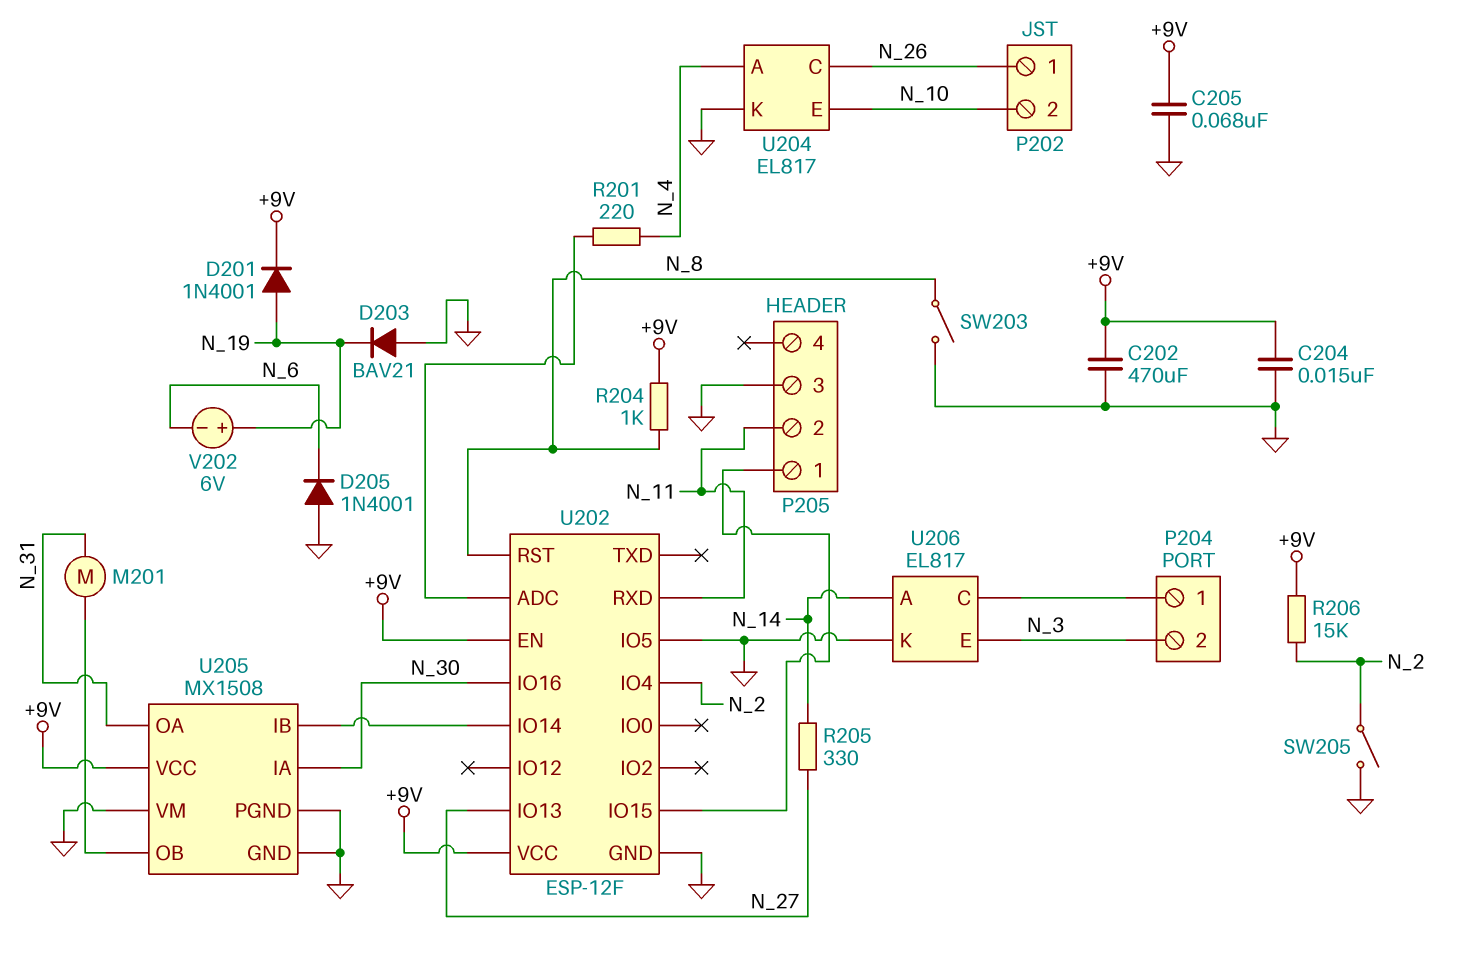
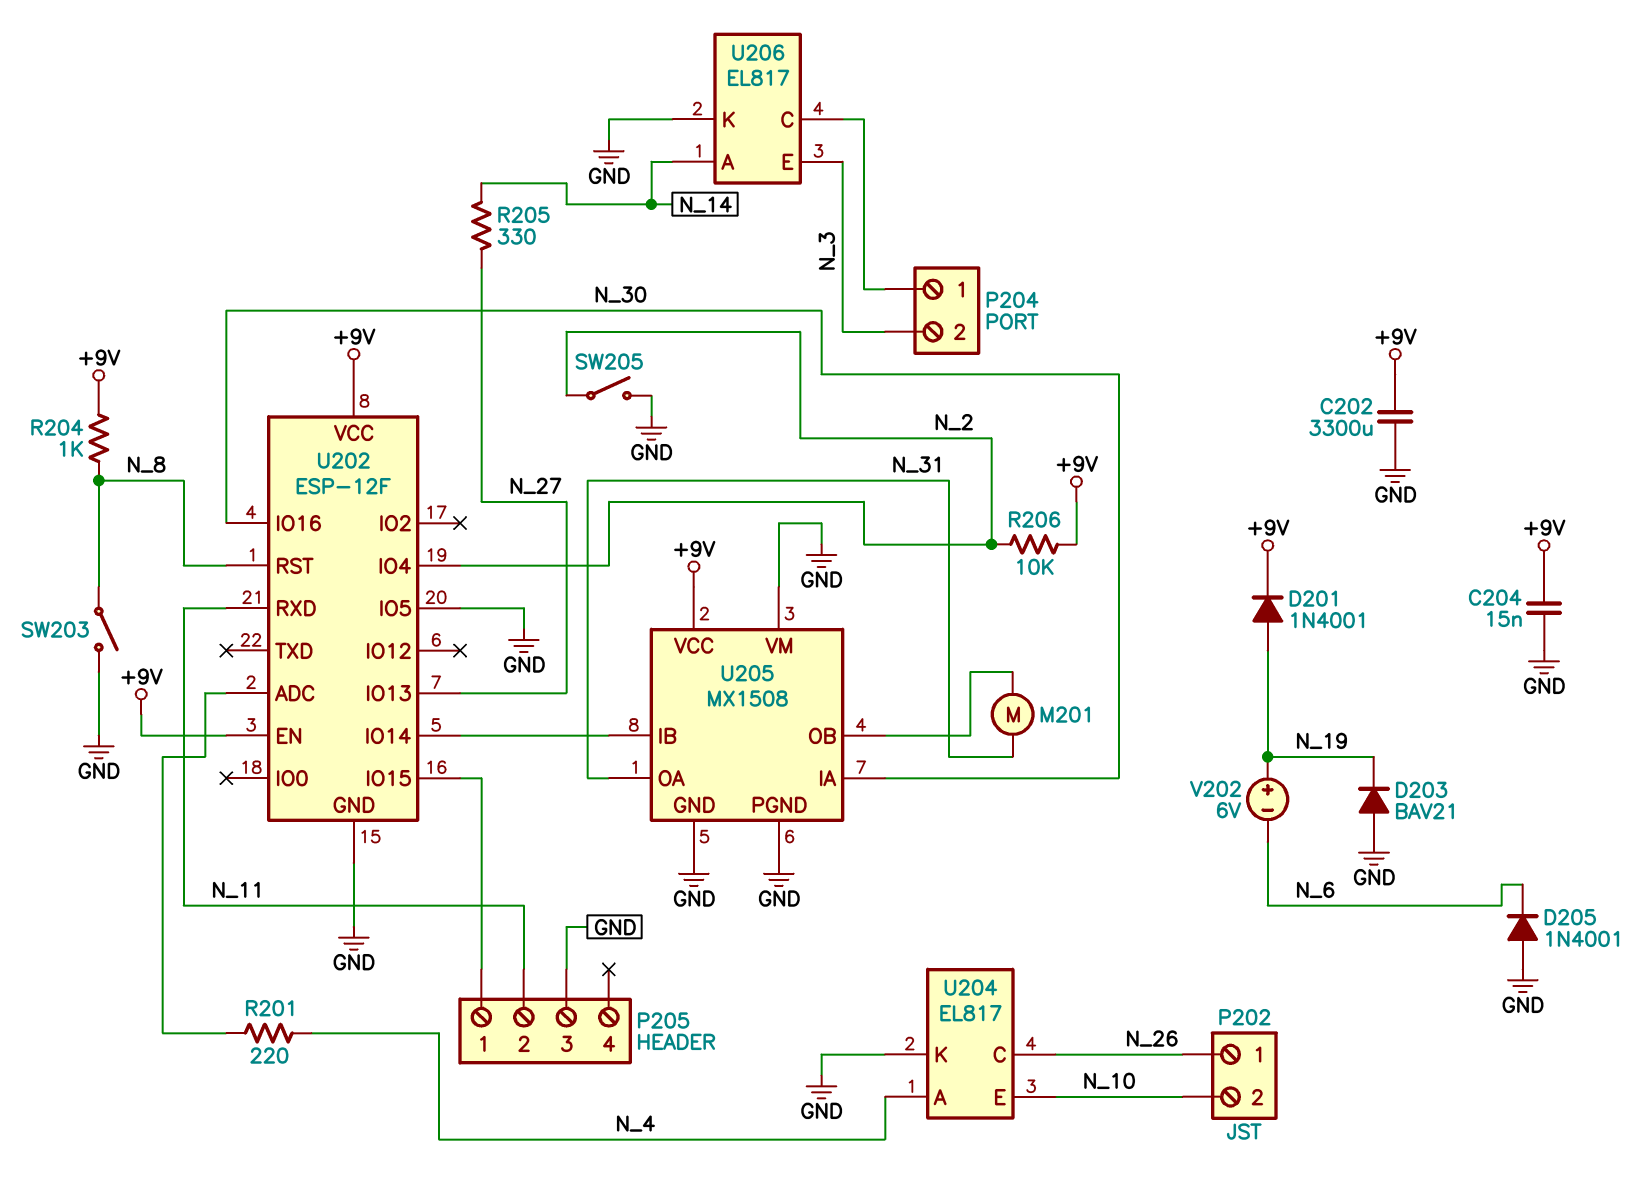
C202: 470uF (+9V, GND) -> 3300uF (+9V, GND)
C205: 68nF (+9V, GND) -> none
R206: 15k (+9V, N_2) -> 10k (+9V, N_2)

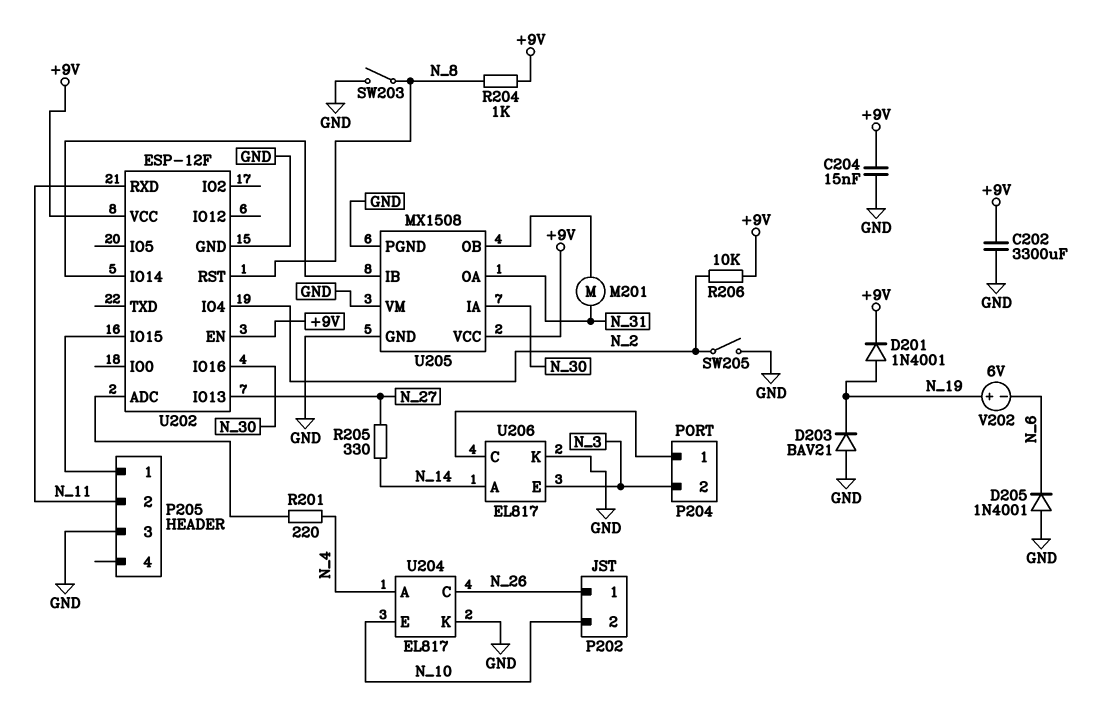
U202 pin IO5: GND -> none

